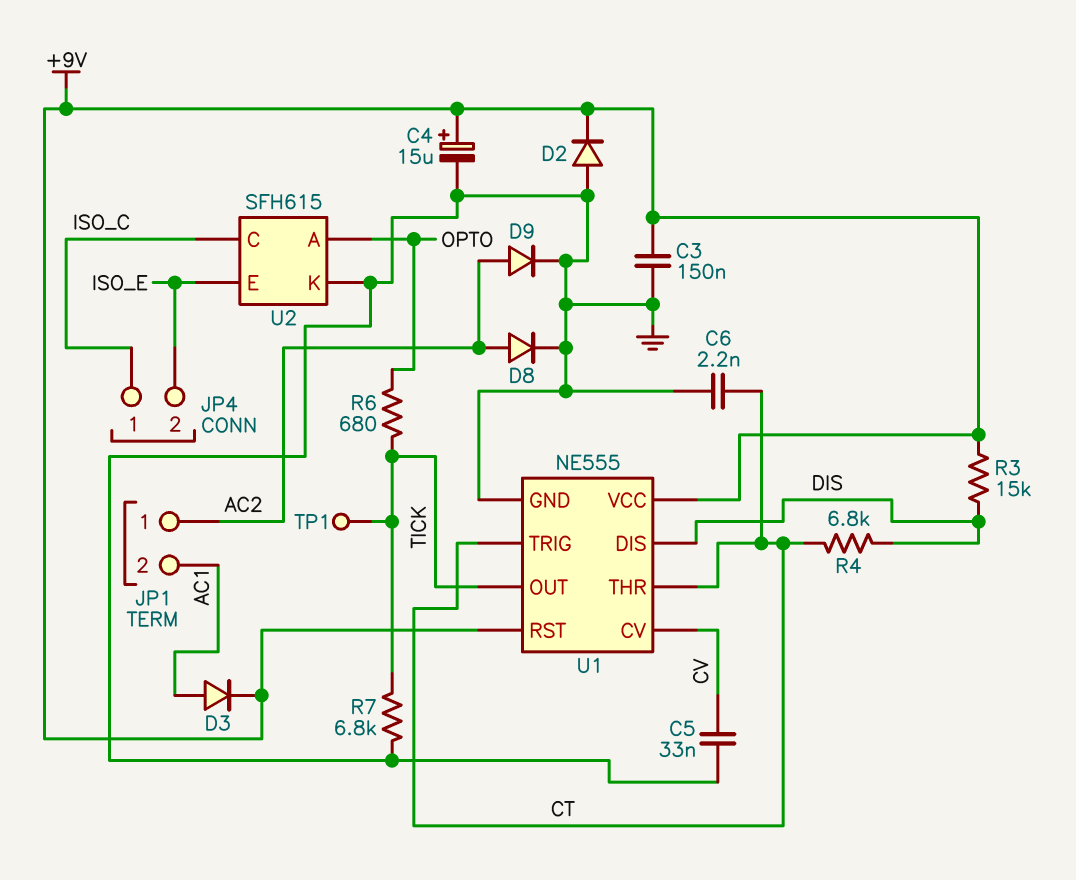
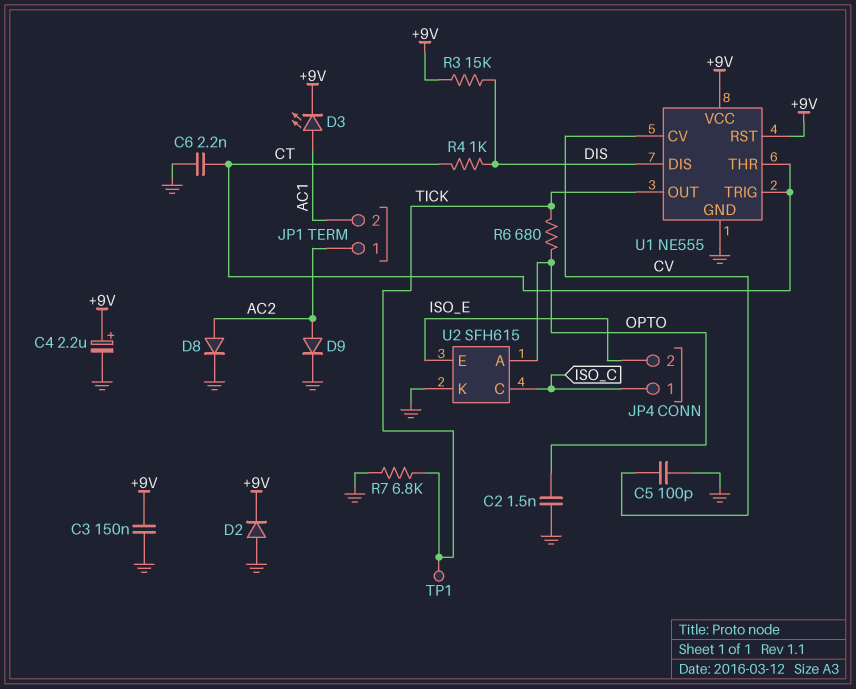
C2: none -> 1.5nF (GND, OPTO)
C4: 15uF (plus +9V, minus GND) -> 2.2uF (plus +9V, minus GND)
C5: 33nF (CV, GND) -> 100pF (CV, GND)
D3: diode (A AC1, K +9V) -> LED (A AC1, K +9V)
R4: 6.8k (CT, DIS) -> 1k (CT, DIS)

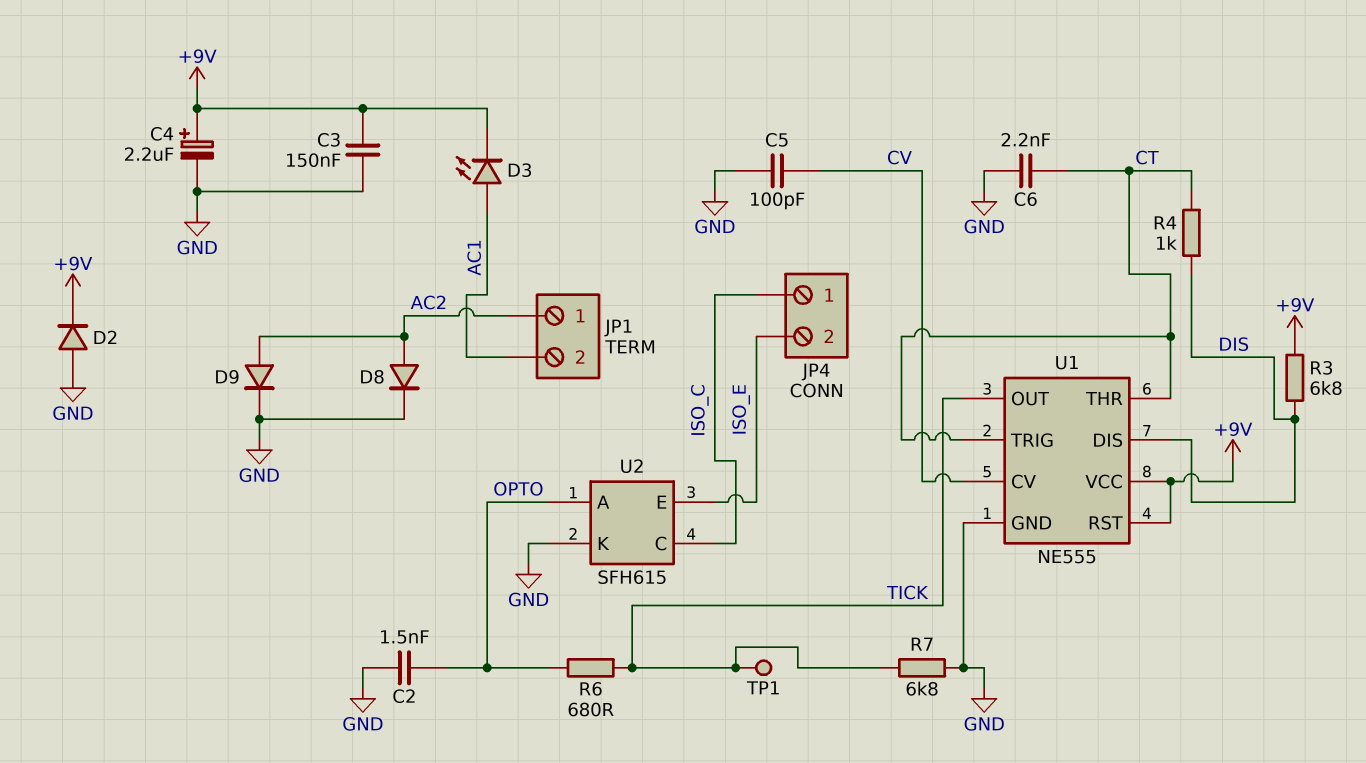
R3: 15k (+9V, DIS) -> 6.8k (+9V, DIS)

